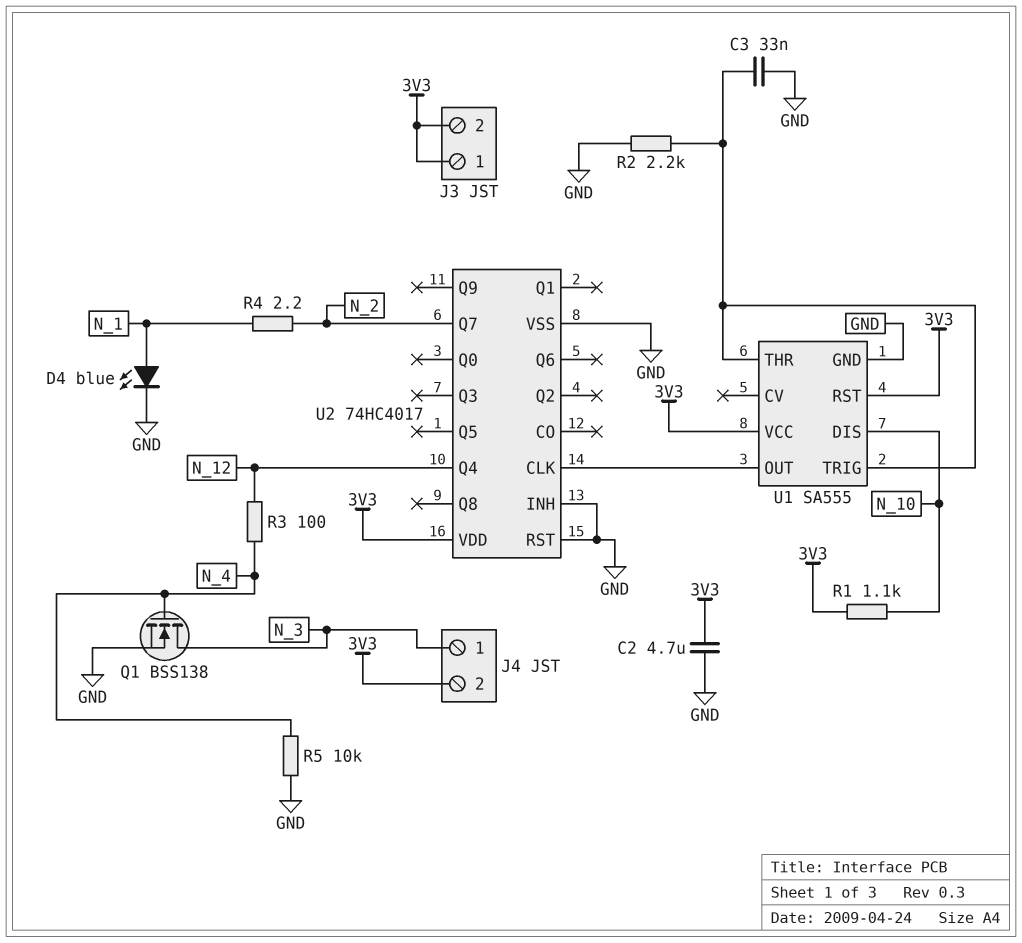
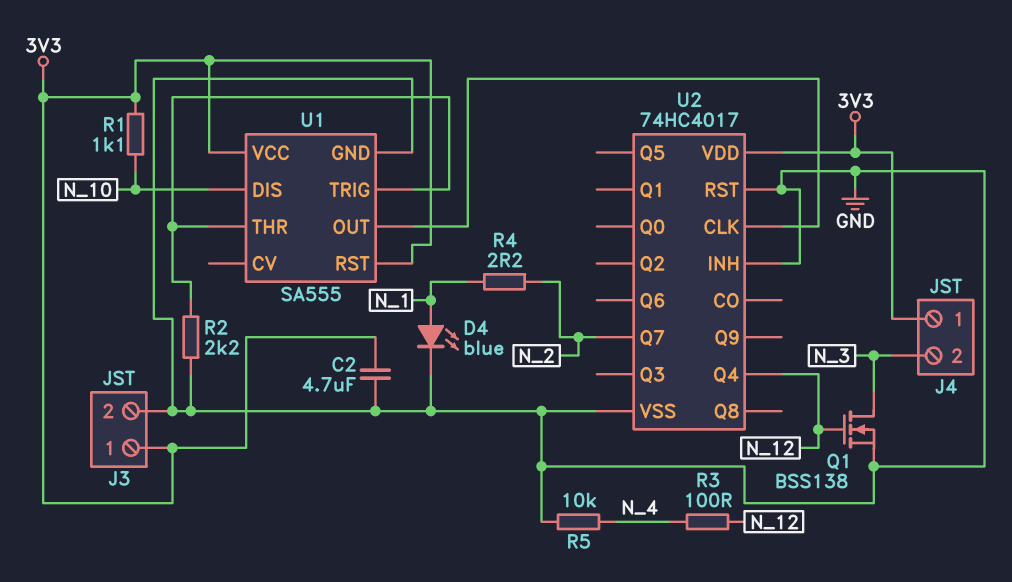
C3: 33nF (GND, U1/THR) -> none
J3 pin 2: 3V3 -> GND
J4 pin 1: N_3 -> 3V3
J4 pin 2: 3V3 -> N_3
Q1: NMOS BSS138 (G N_4, D N_3, S GND) -> NMOS BSS138 (G N_12, D N_3, S GND)

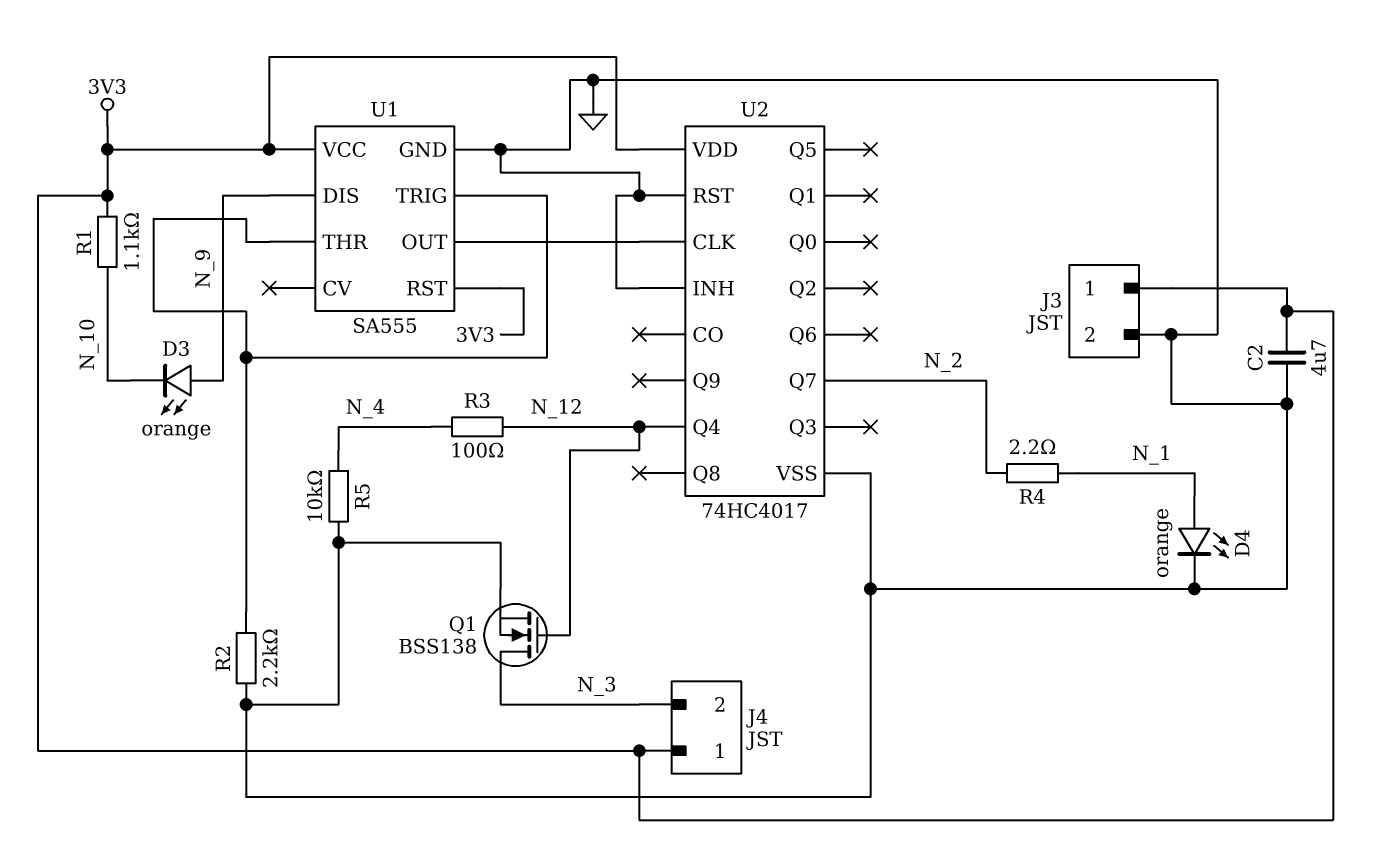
D3: none -> LED orange (A N_9, K N_10)
D4: LED blue (A N_1, K GND) -> LED orange (A N_1, K GND)
U1 pin DIS: N_10 -> N_9

